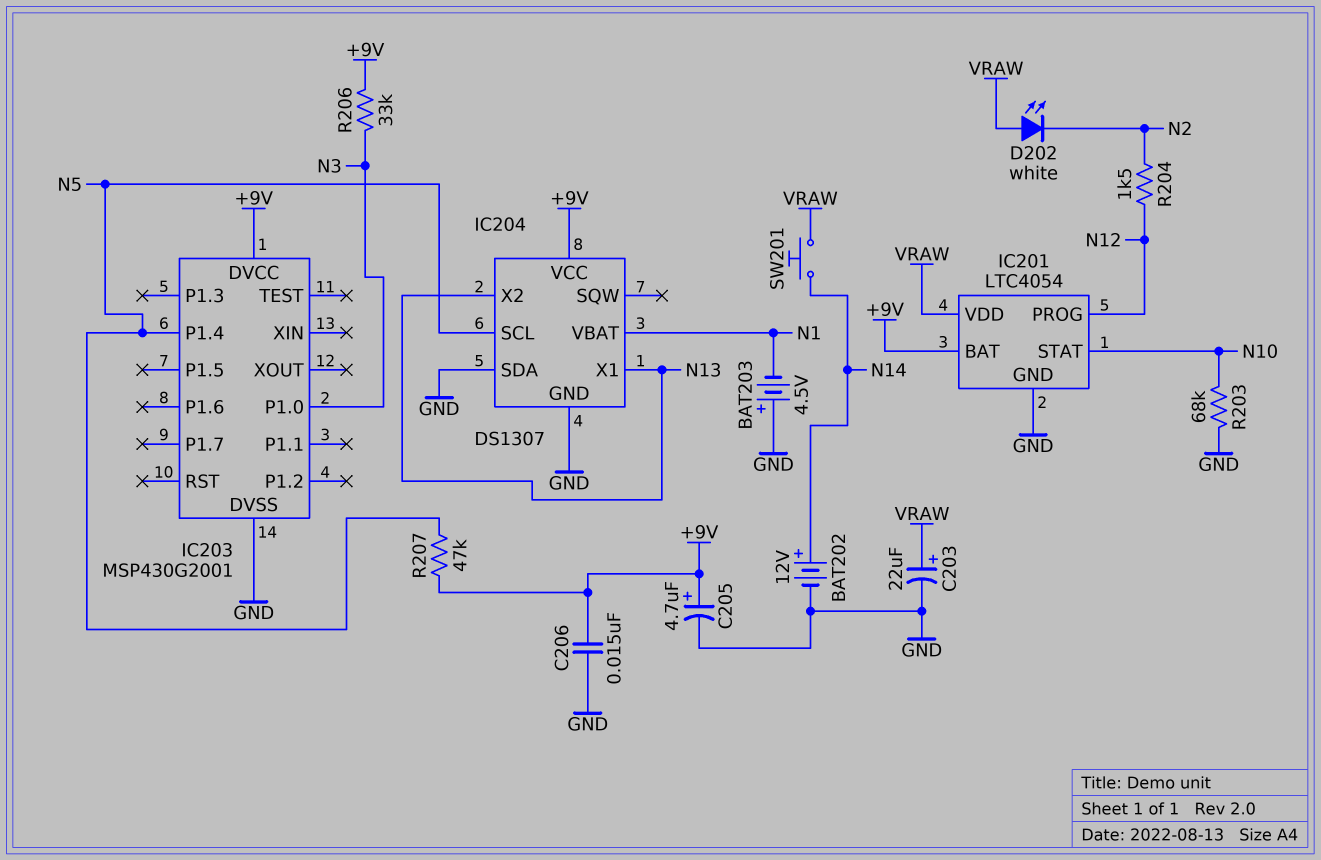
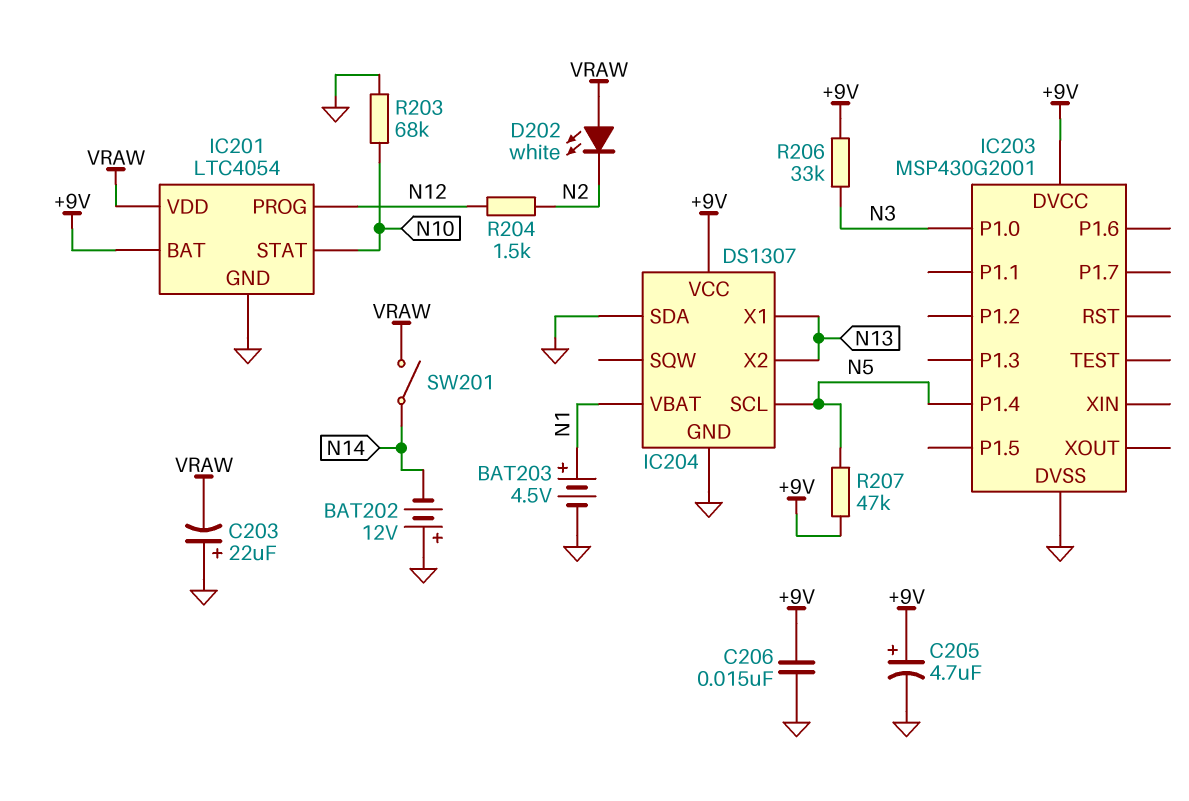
BAT202: 12V (plus N14, minus GND) -> 12V (plus GND, minus N14)
BAT203: 4.5V (plus GND, minus N1) -> 4.5V (plus N1, minus GND)
C203: 22uF (plus VRAW, minus GND) -> 22uF (plus GND, minus VRAW)
SW201: button (N14, VRAW) -> switch (N14, VRAW)

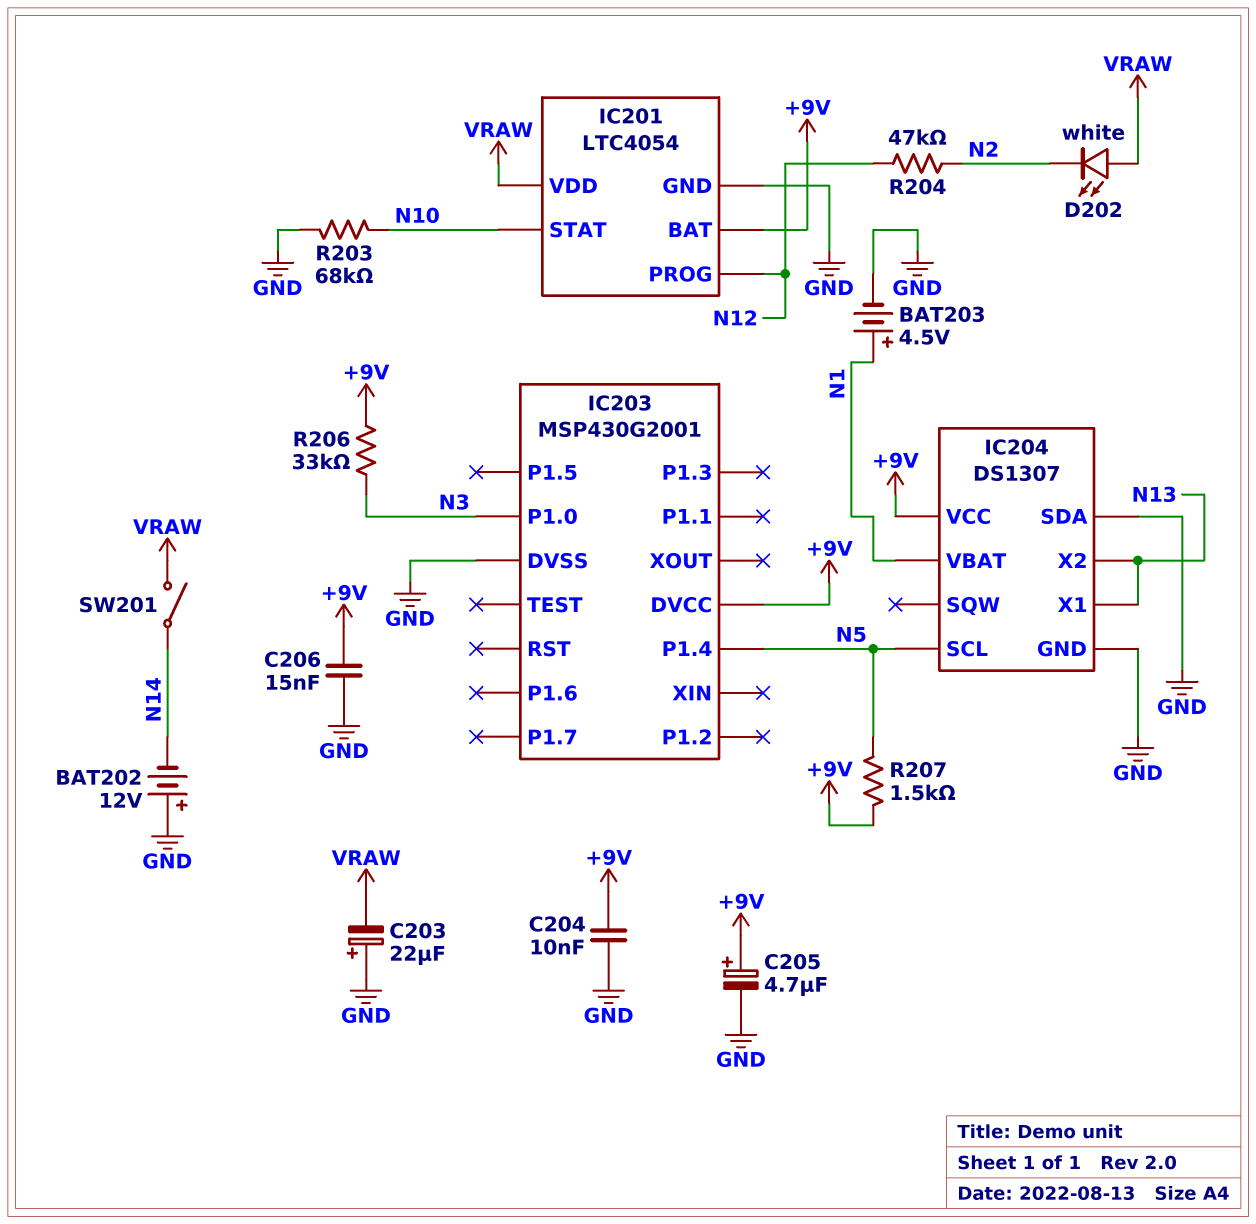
C204: none -> 10nF (+9V, GND)
R204: 1.5k (N2, N12) -> 47k (N2, N12)
R207: 47k (+9V, N5) -> 1.5k (+9V, N5)

